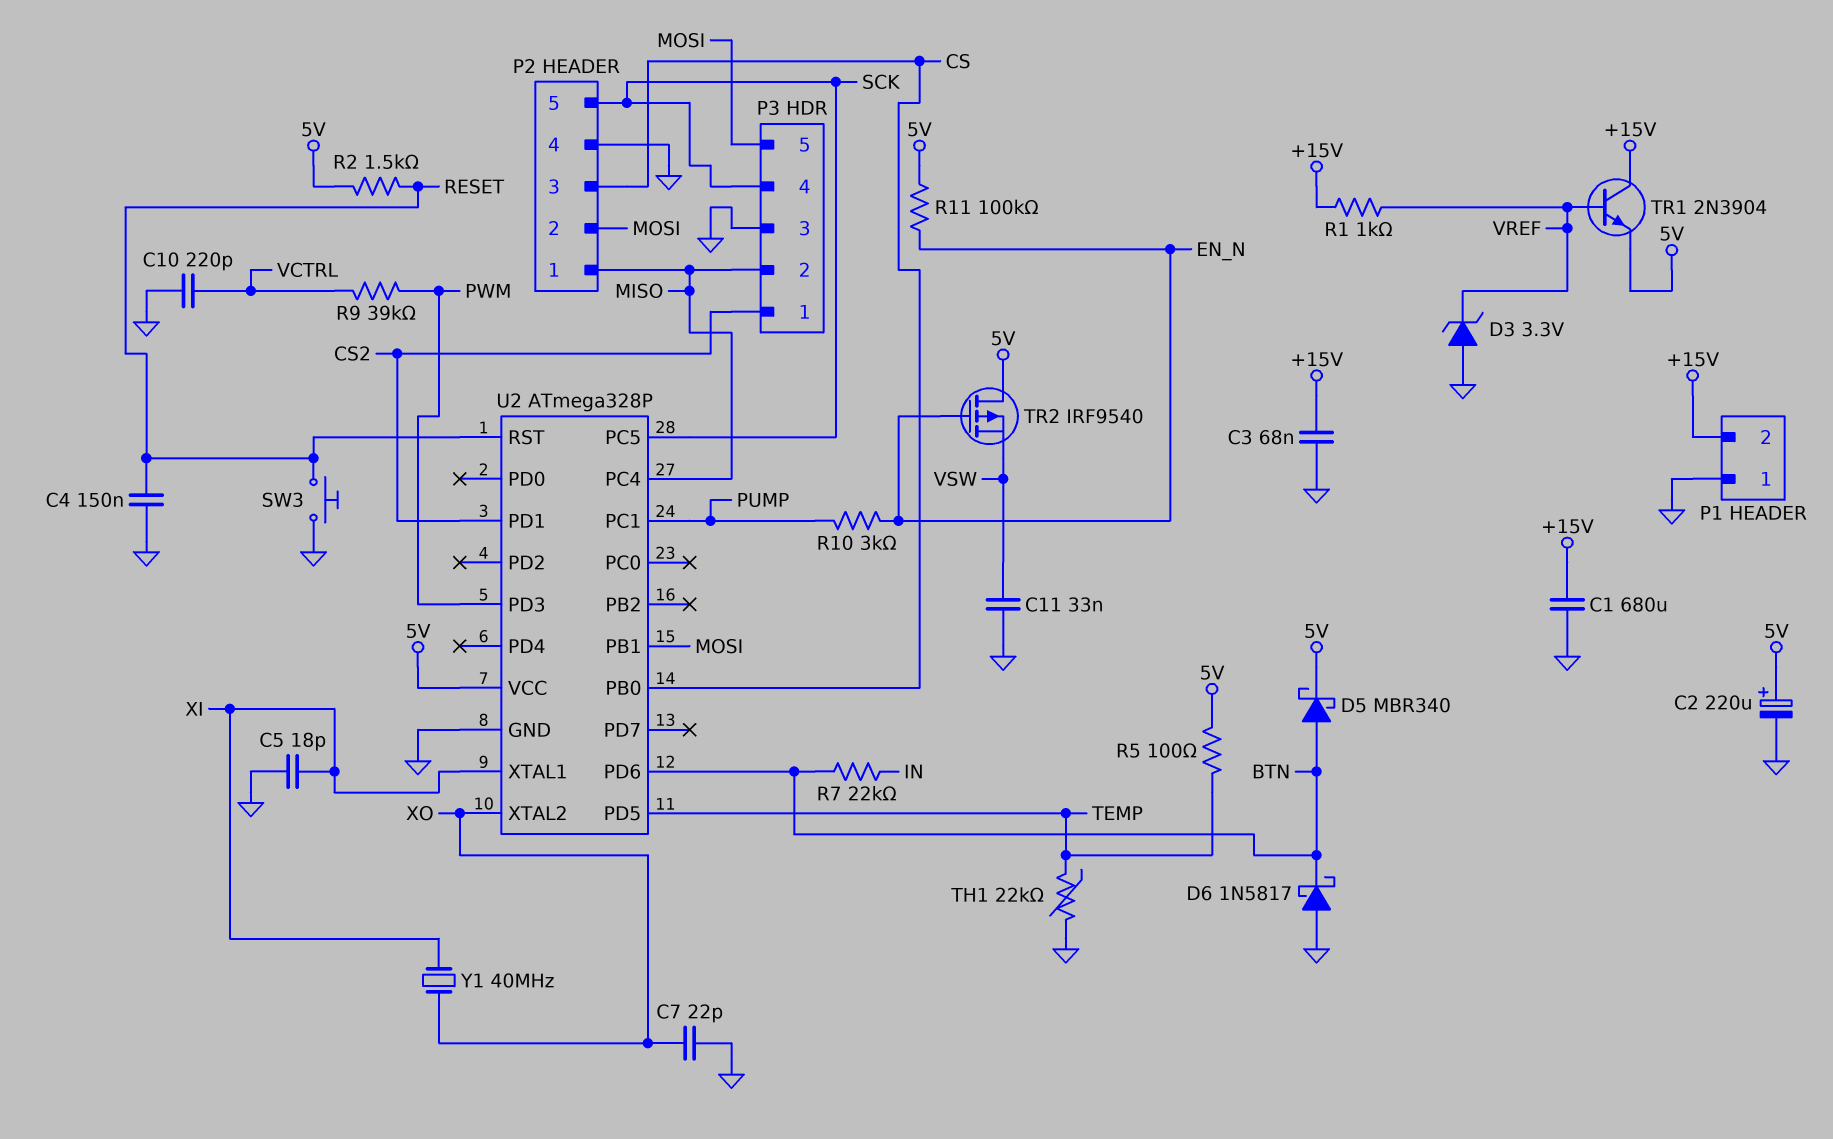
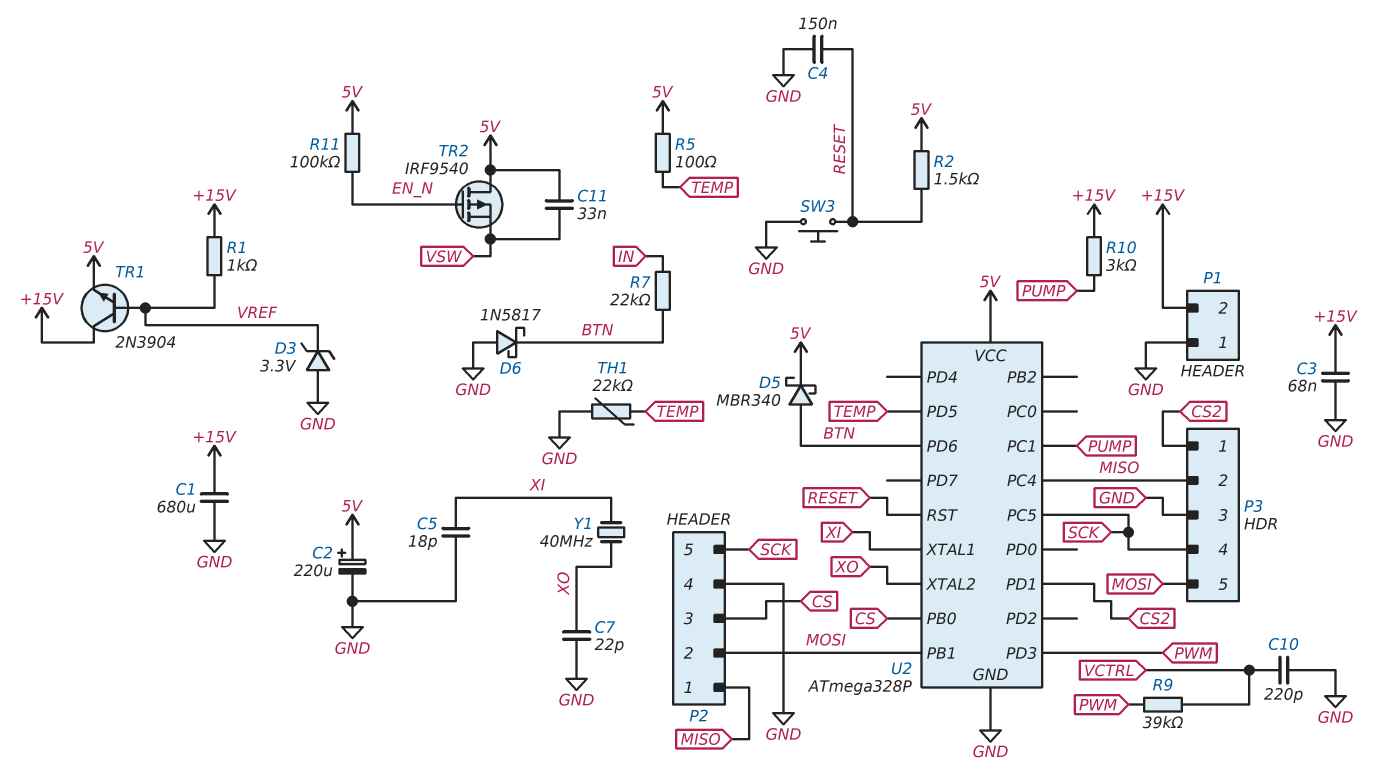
C11: 33nF (GND, VSW) -> 33nF (5V, VSW)
R10: 3k (EN_N, PUMP) -> 3k (+15V, PUMP)

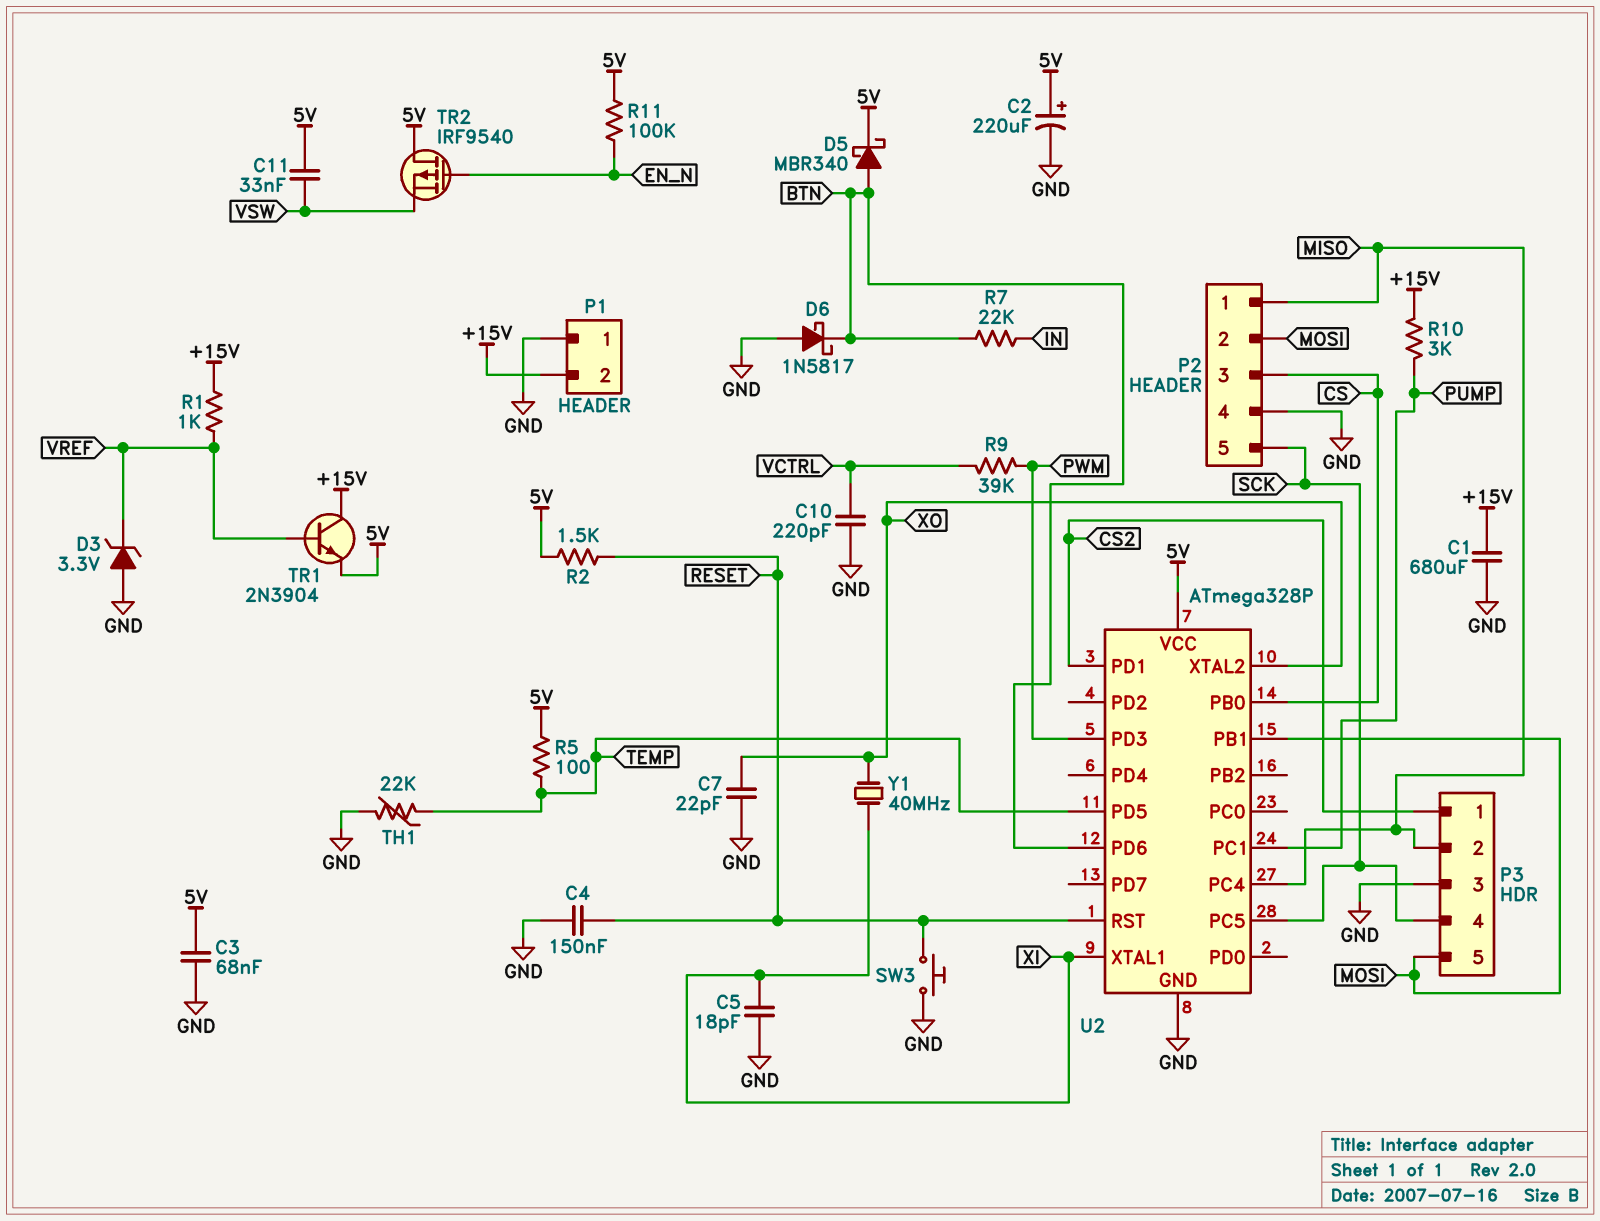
C3: 68nF (+15V, GND) -> 68nF (5V, GND)

